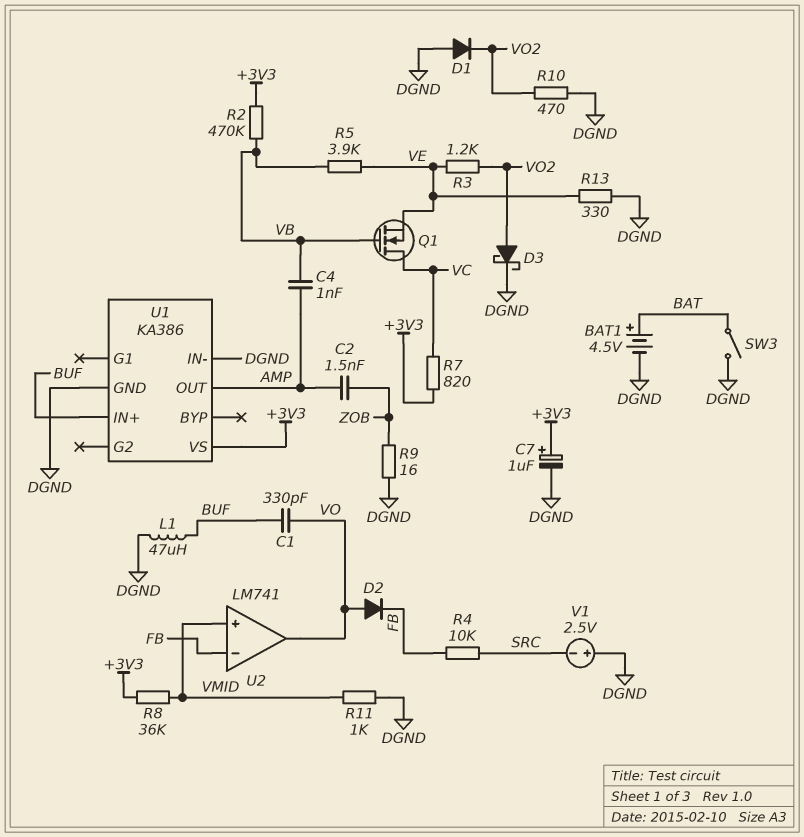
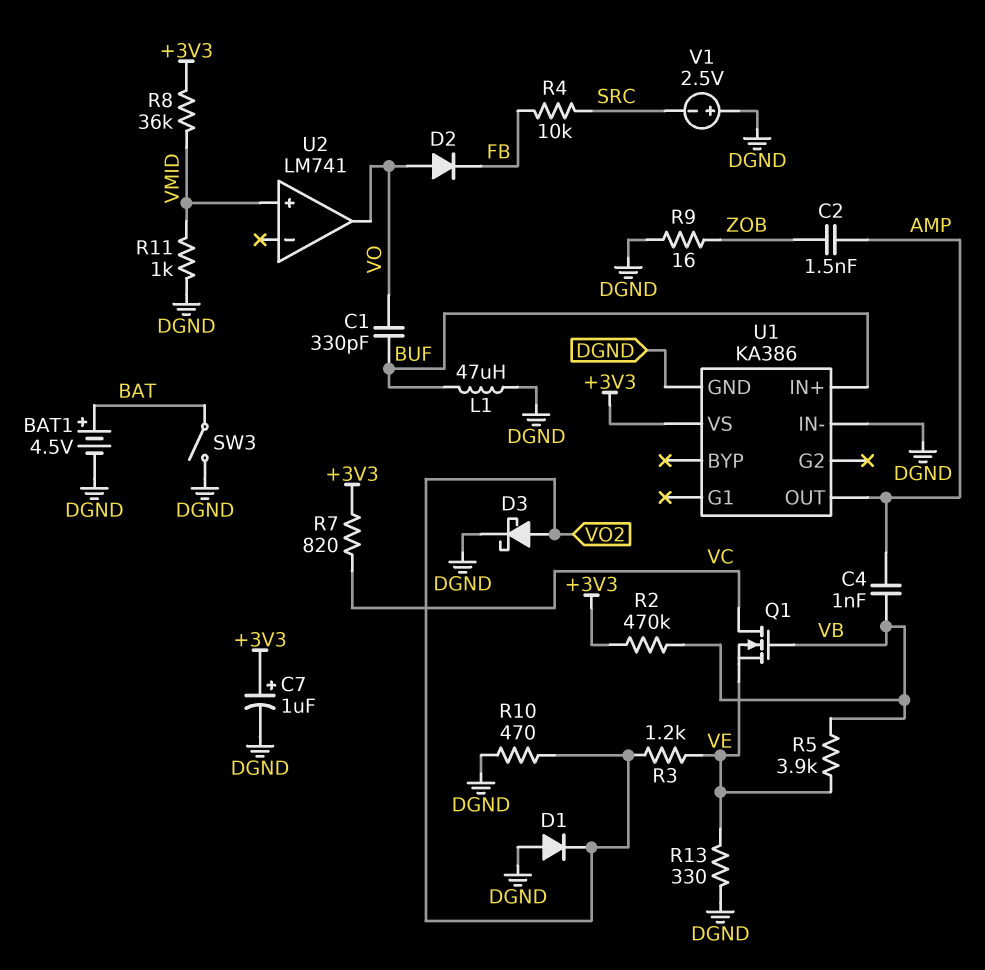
U2 pin in-: FB -> none

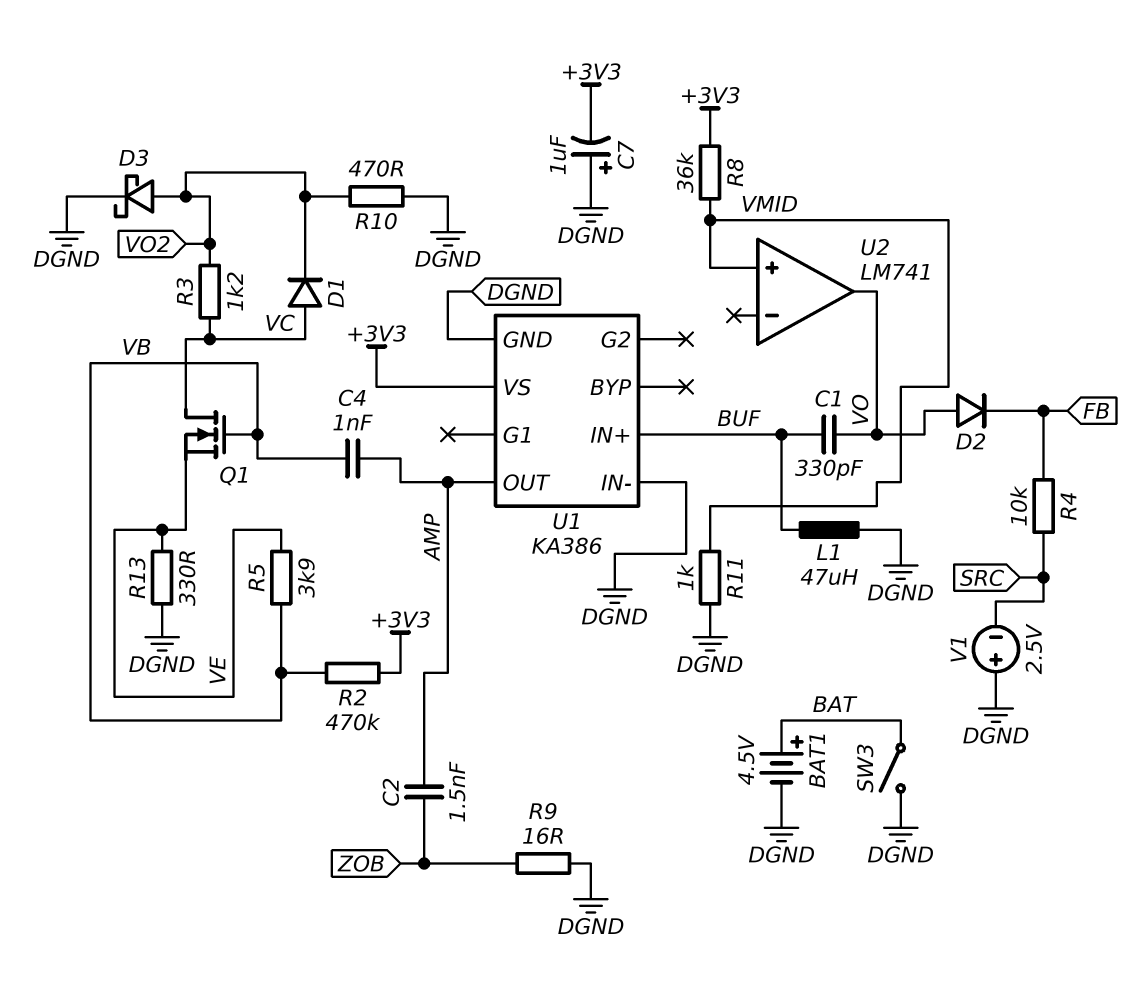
C7: 1uF (plus +3V3, minus DGND) -> 1uF (plus DGND, minus +3V3)
D1: diode (A DGND, K VO2) -> diode (A VC, K VO2)
R3: 1.2k (VE, VO2) -> 1.2k (VC, VO2)
R7: 820 (+3V3, VC) -> none

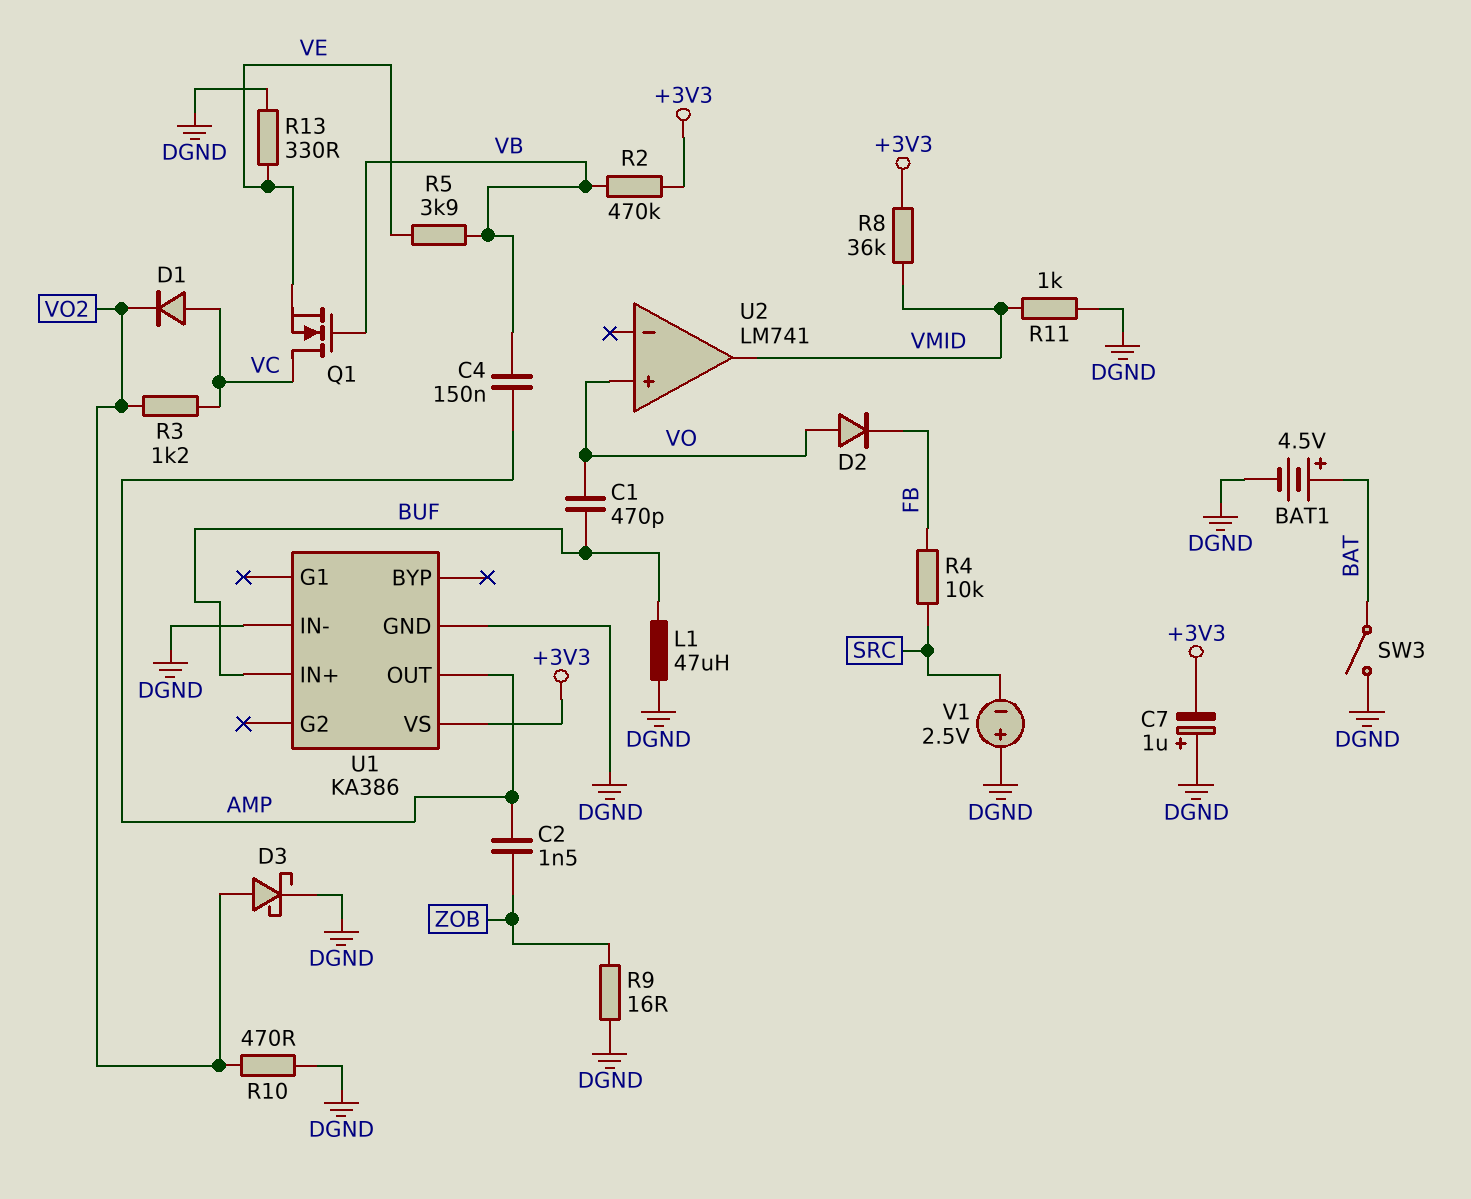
C1: 330pF (BUF, VO) -> 470pF (BUF, VO)
C4: 1nF (AMP, VB) -> 150nF (AMP, VB)
U2 pin in+: VMID -> VO
U2 pin out: VO -> VMID

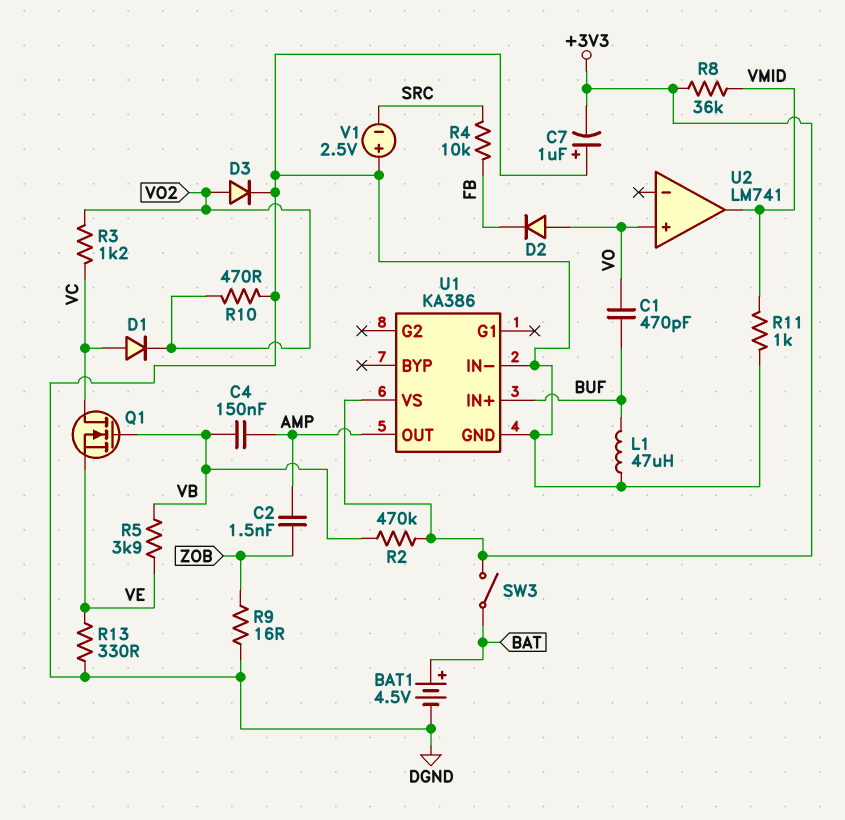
D3: schottky (A VO2, K DGND) -> diode (A VO2, K DGND)
SW3: switch (BAT, DGND) -> switch (+3V3, BAT)

